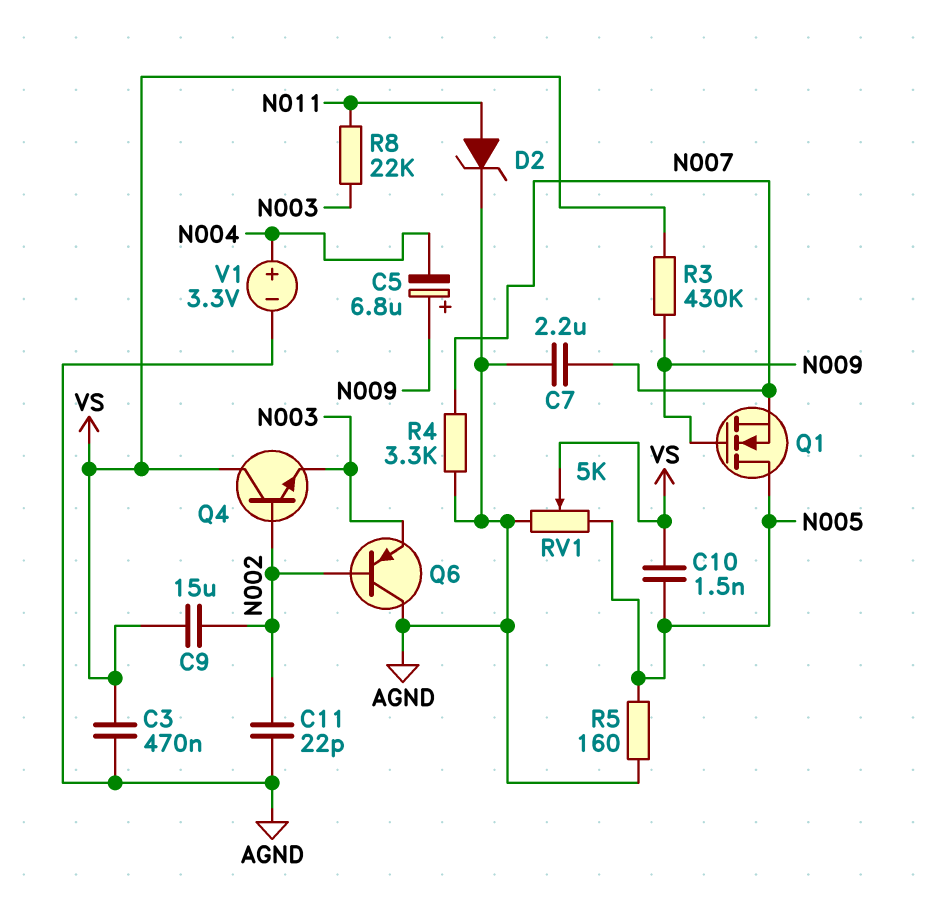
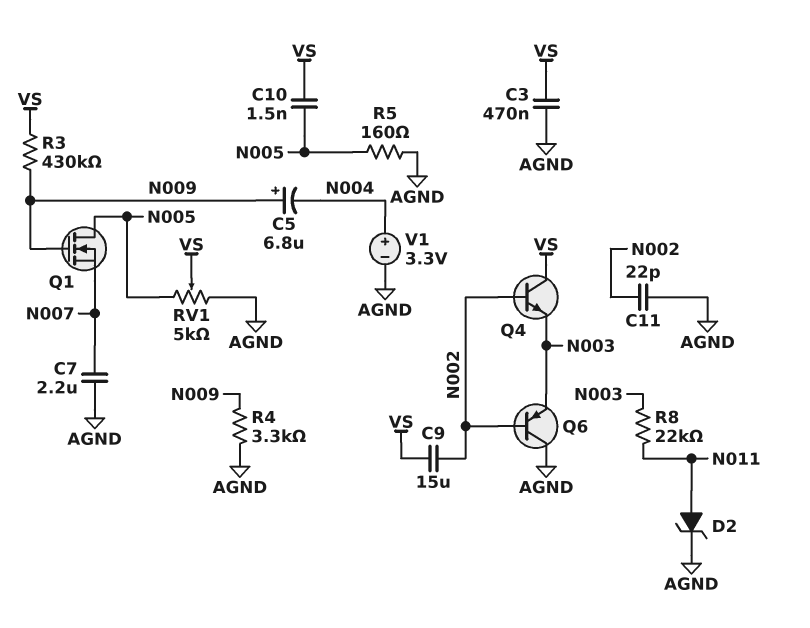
R4: 3.3k (AGND, N007) -> 3.3k (AGND, N009)

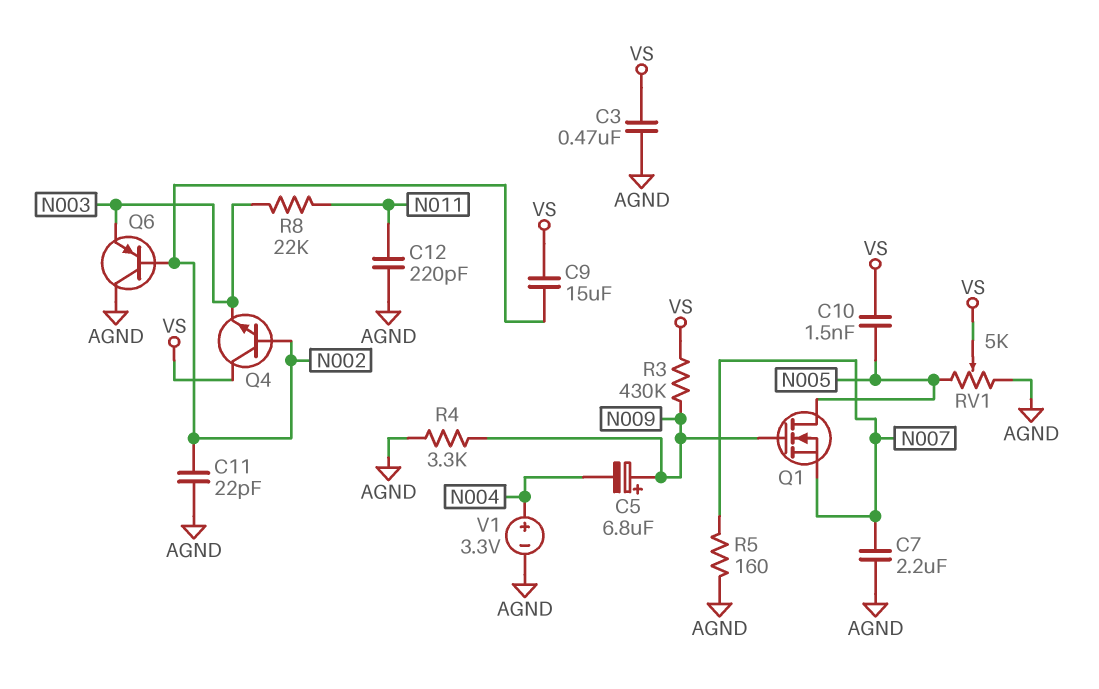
C12: none -> 220pF (AGND, N011)
D2: zener (A N011, K AGND) -> none
R5: 160 (AGND, N005) -> 160 (AGND, N007)

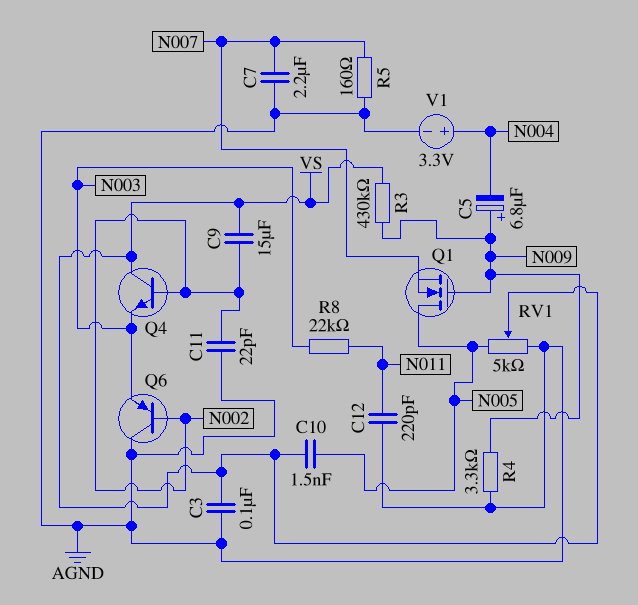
C3: 470nF (AGND, VS) -> 100nF (AGND, VS)

